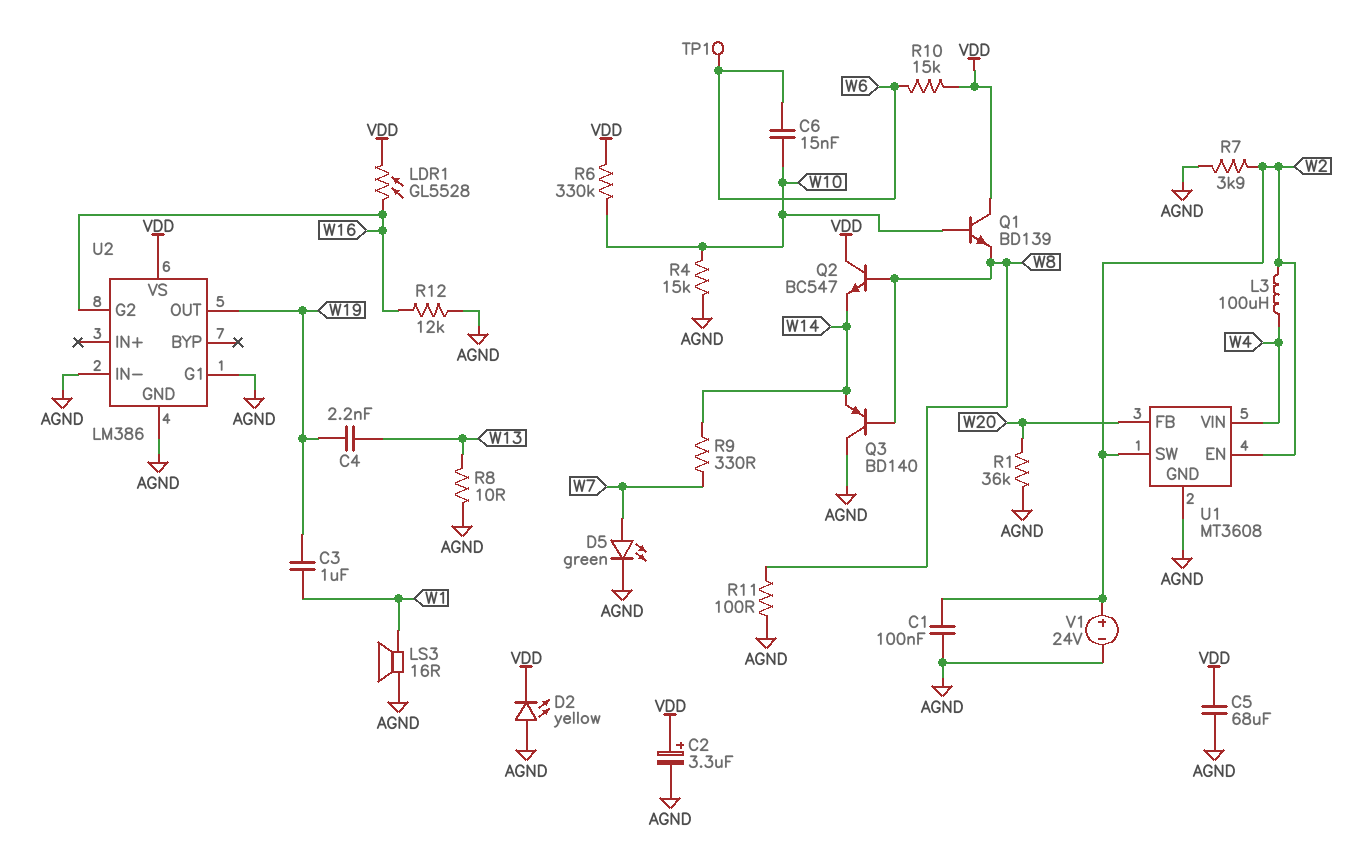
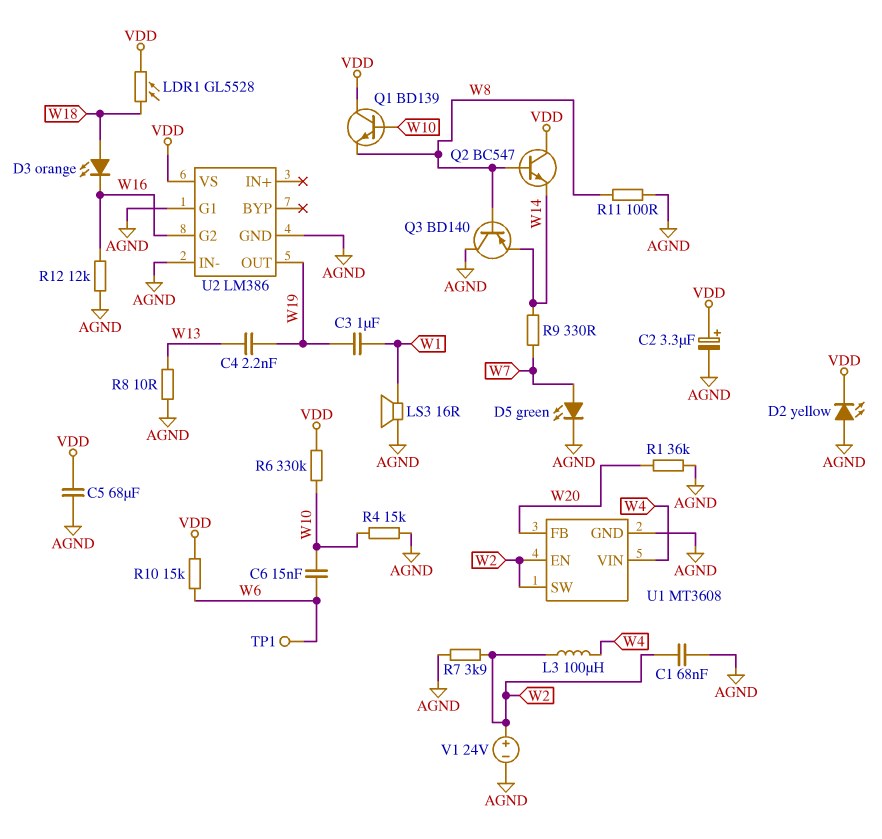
C1: 100nF (AGND, W2) -> 68nF (AGND, W2)
D3: none -> LED orange (A W18, K W16)
LDR1: GL5528 (VDD, W16) -> GL5528 (VDD, W18)

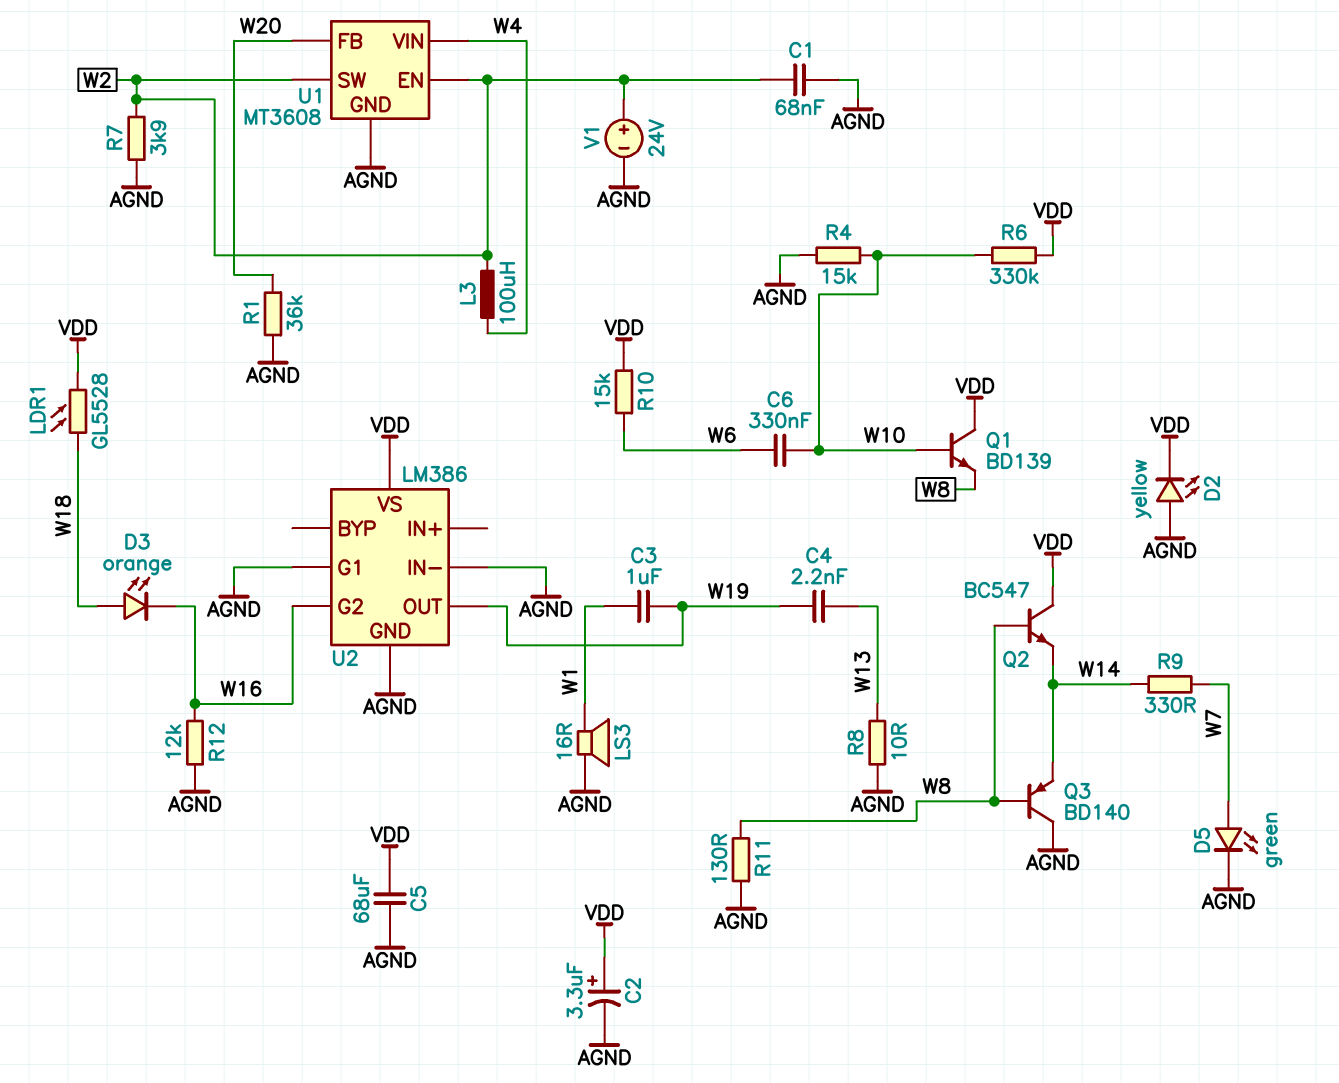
C6: 15nF (W6, W10) -> 330nF (W6, W10)
R11: 100 (AGND, W8) -> 130 (AGND, W8)
TP1: test point (W6) -> none

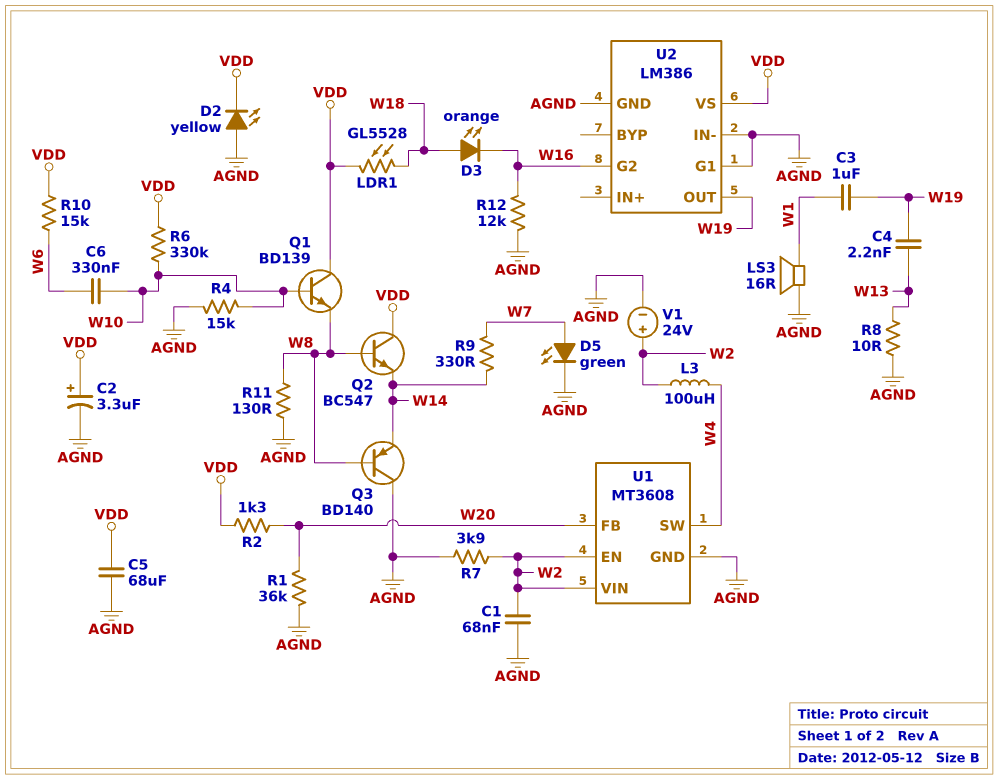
R2: none -> 1.3k (VDD, W20)
U1 pin SW: W2 -> W4
U1 pin VIN: W4 -> W2

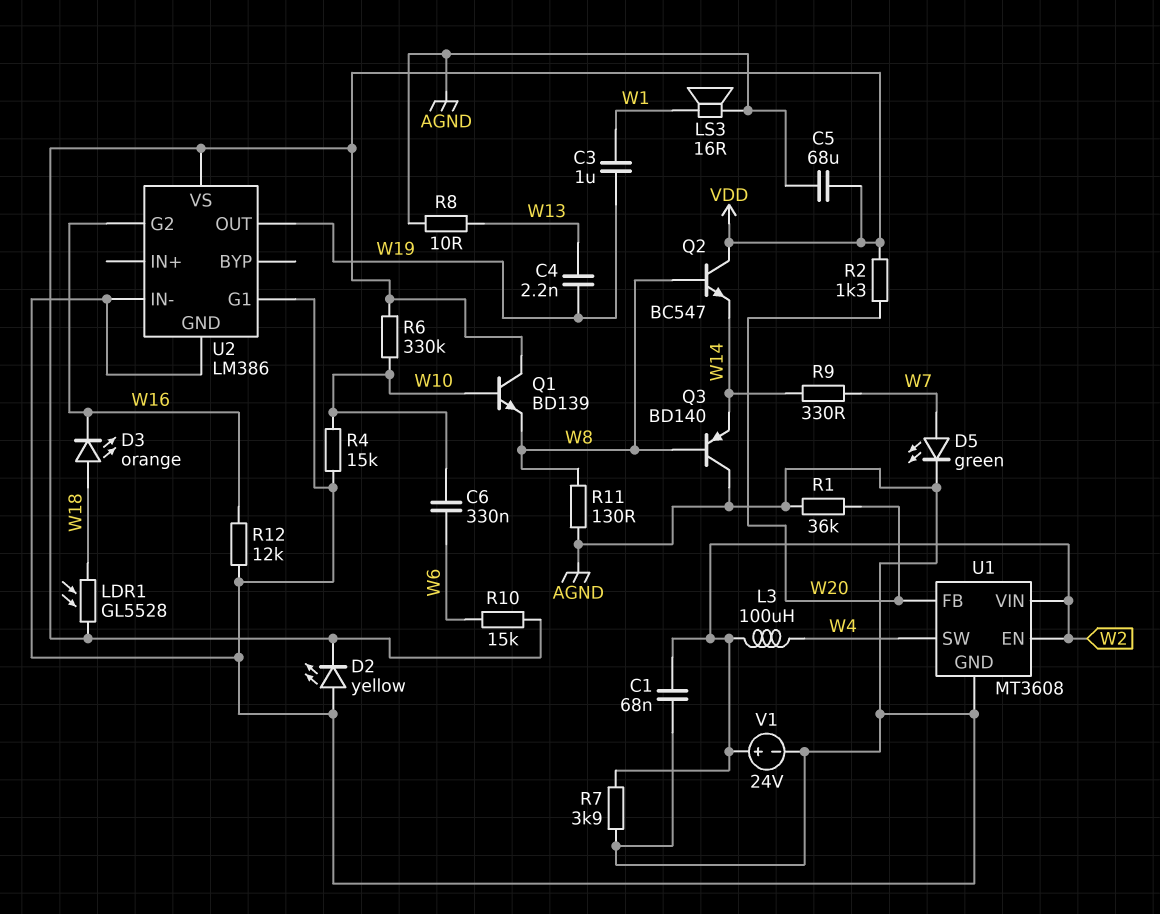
C2: 3.3uF (plus VDD, minus AGND) -> none

